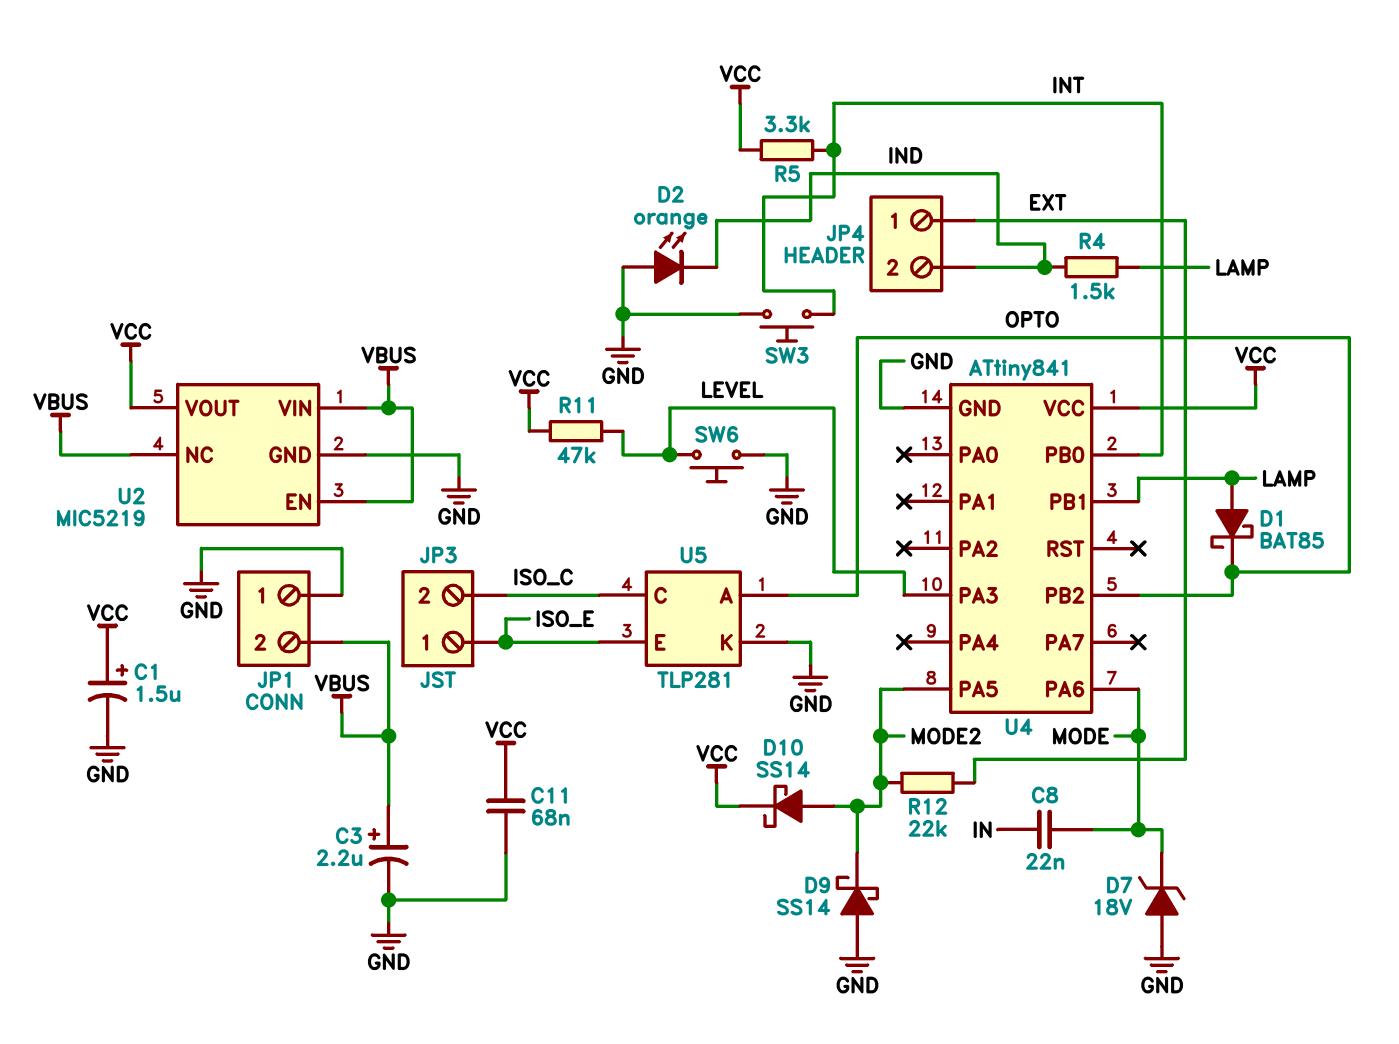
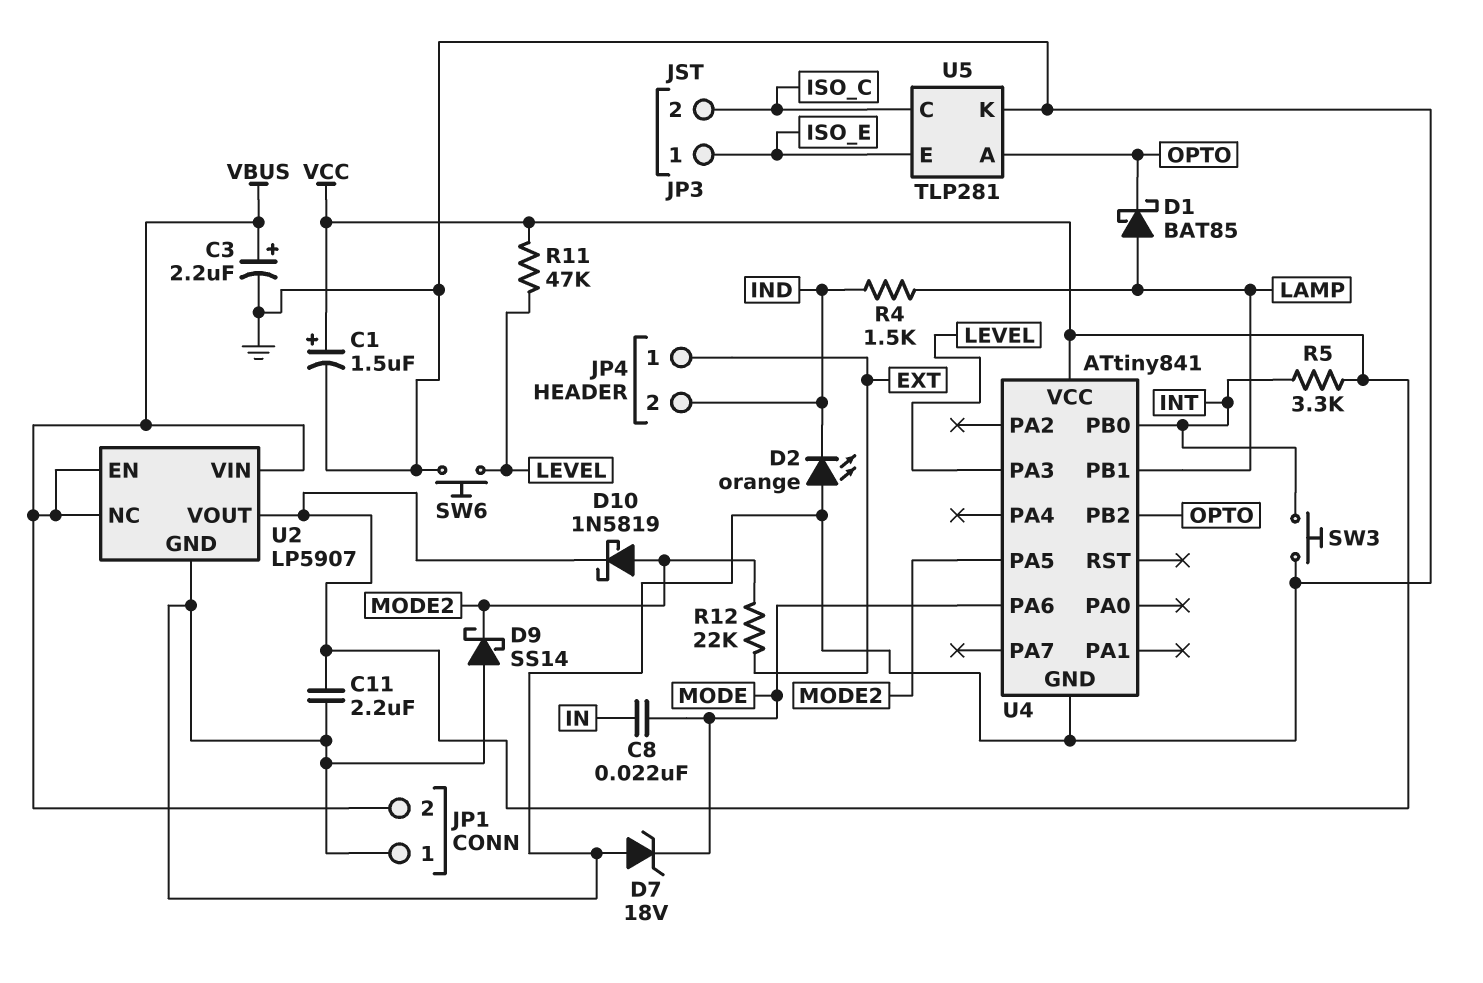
C11: 68nF (GND, VCC) -> 2.2uF (GND, VCC)
D10: schottky SS14 (A MODE2, K VCC) -> schottky 1N5819 (A MODE2, K VCC)
U2: MIC5219 -> LP5907

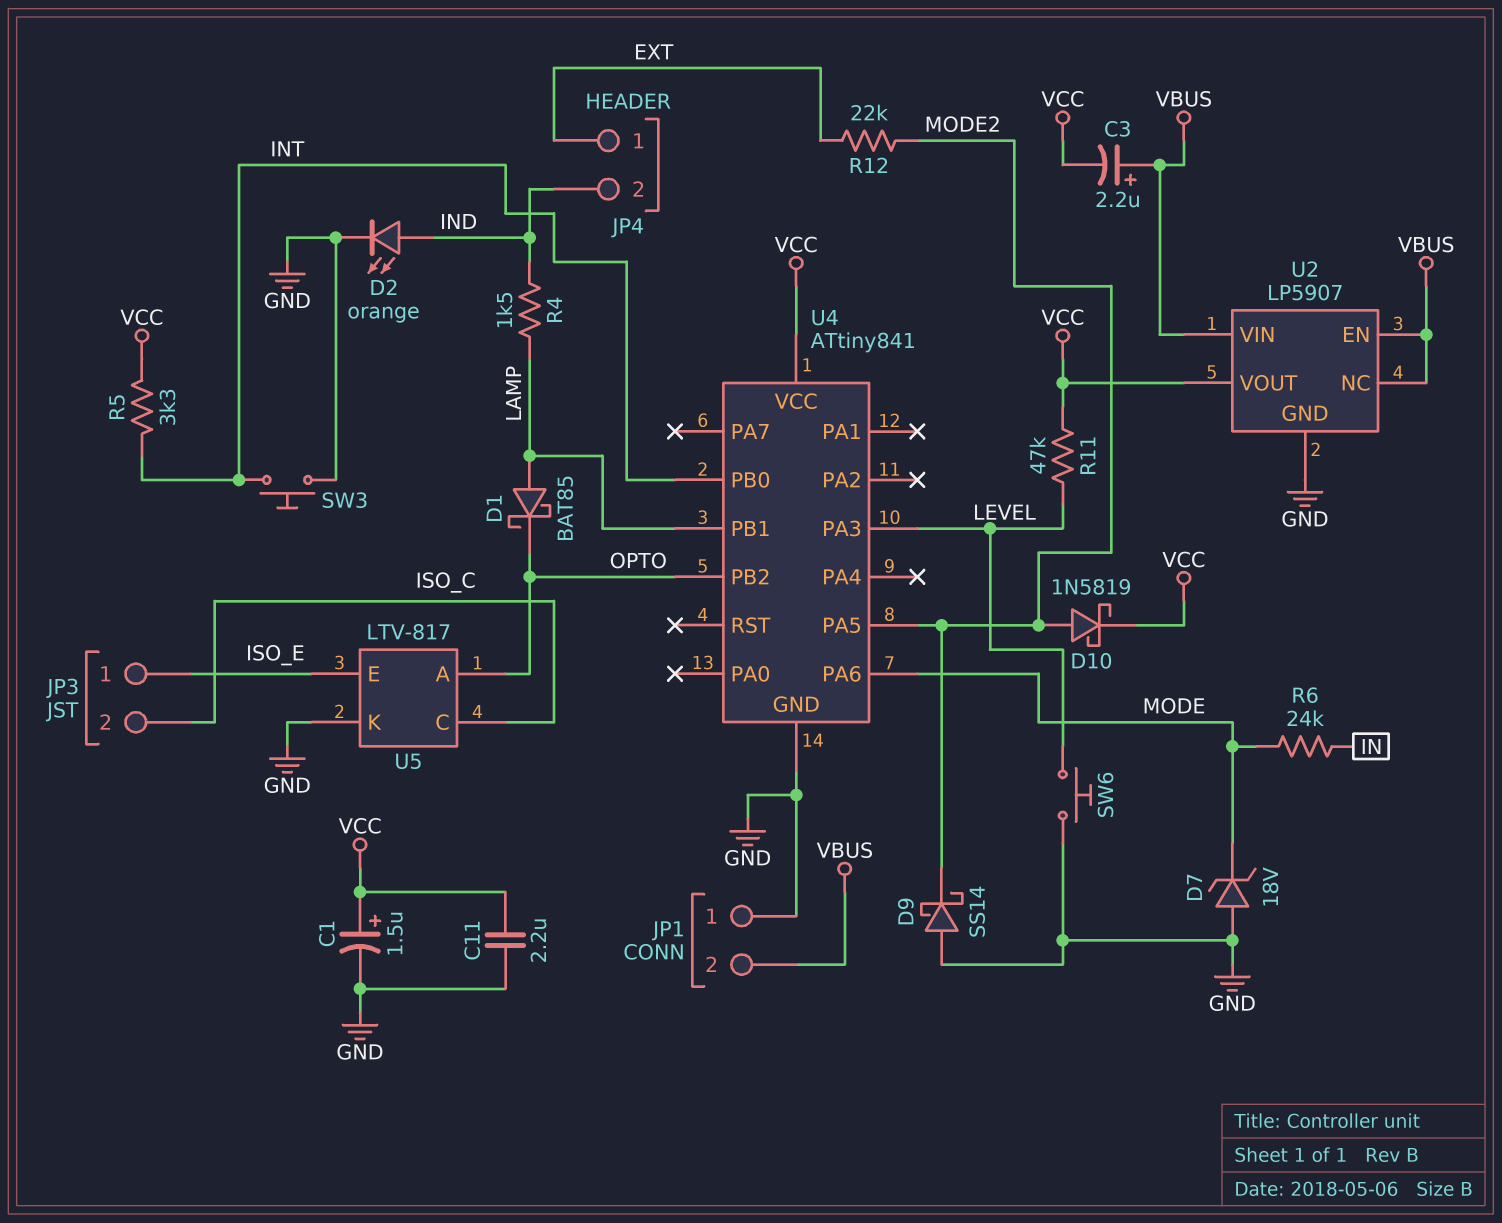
C3: 2.2uF (plus VBUS, minus GND) -> 2.2uF (plus VBUS, minus VCC)
C8: 22nF (IN, MODE) -> none
D2: LED orange (A GND, K IND) -> LED orange (A IND, K GND)
R6: none -> 24k (IN, MODE)
U5: TLP281 -> LTV-817

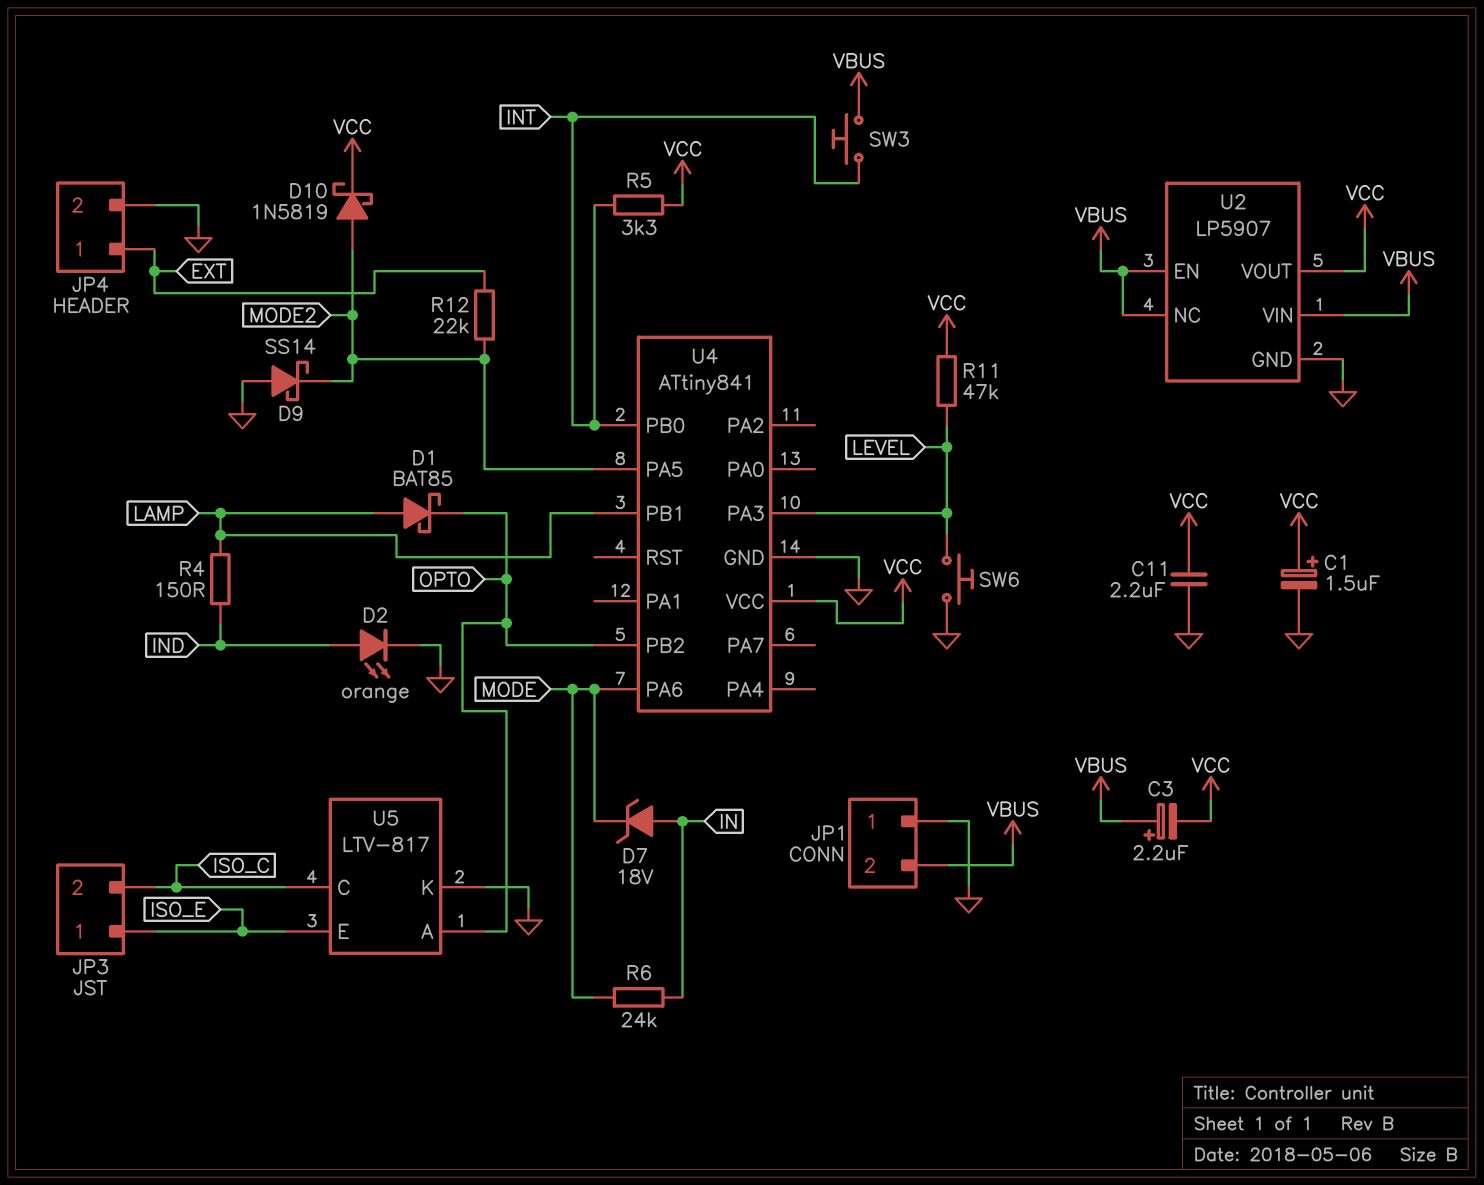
D7: zener 18V (A GND, K MODE) -> zener 18V (A IN, K MODE)
JP4 pin 2: IND -> GND
R4: 1.5k (IND, LAMP) -> 150 (IND, LAMP)
SW3: button (GND, INT) -> button (INT, VBUS)

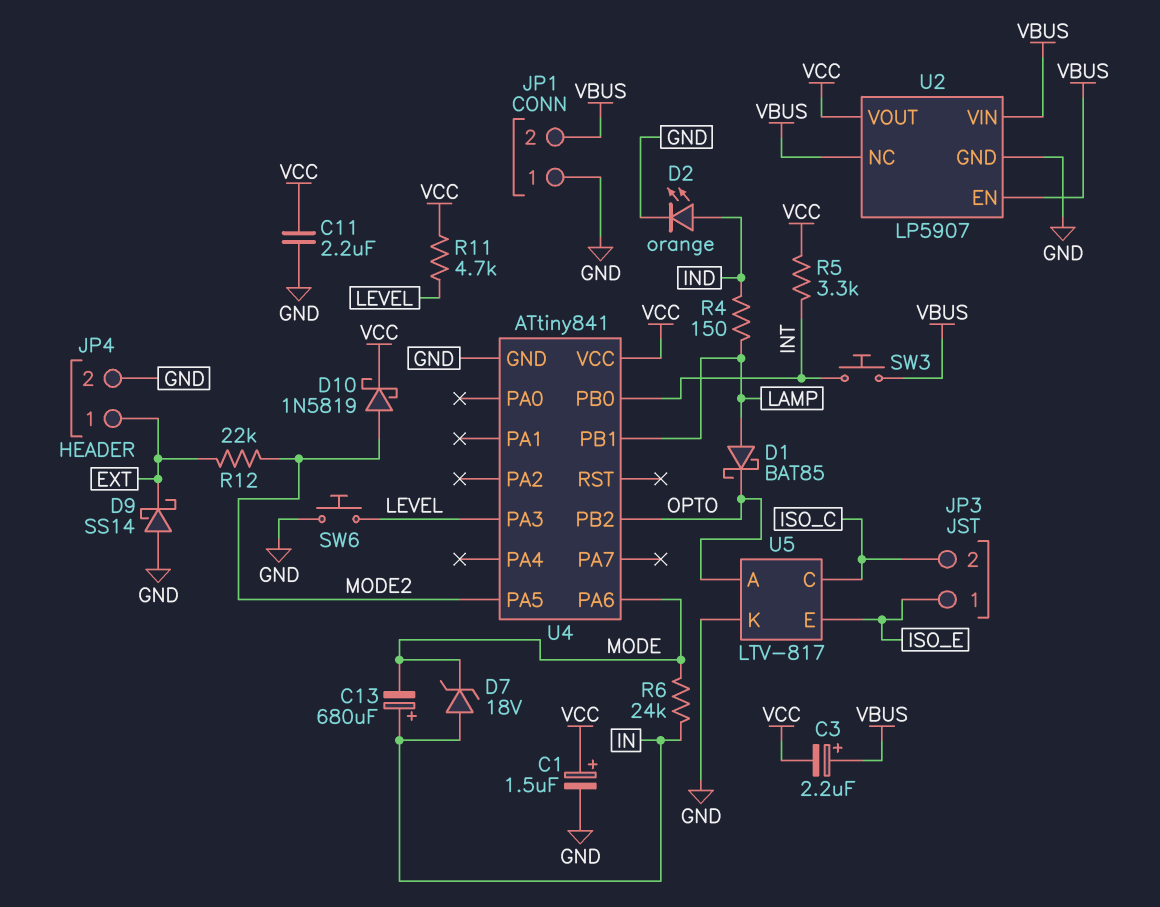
C13: none -> 680uF (plus IN, minus MODE)
D9: schottky SS14 (A GND, K MODE2) -> schottky SS14 (A GND, K EXT)
R11: 47k (LEVEL, VCC) -> 4.7k (LEVEL, VCC)

